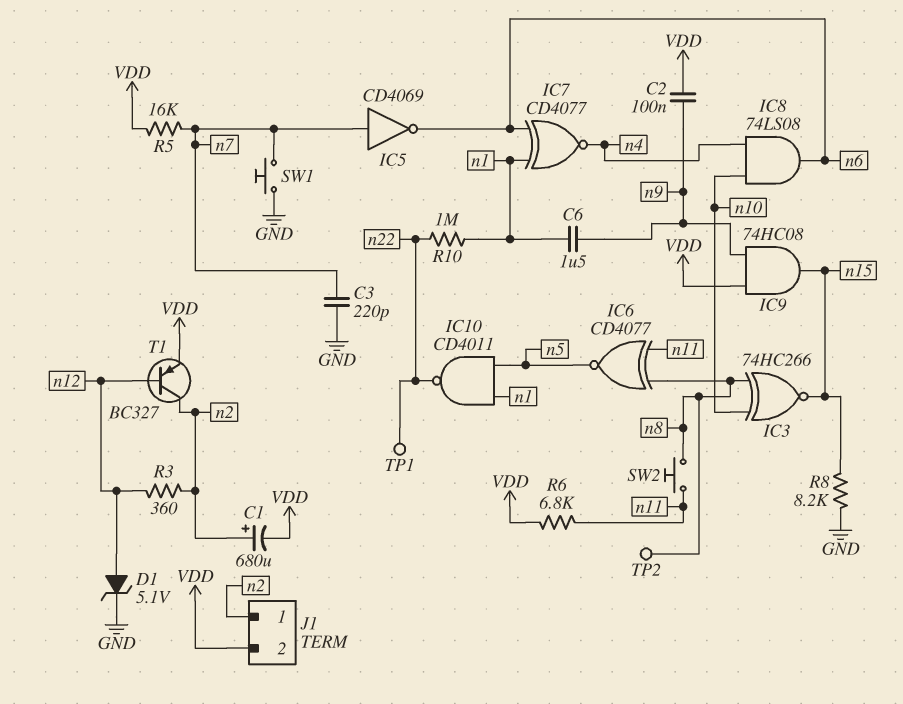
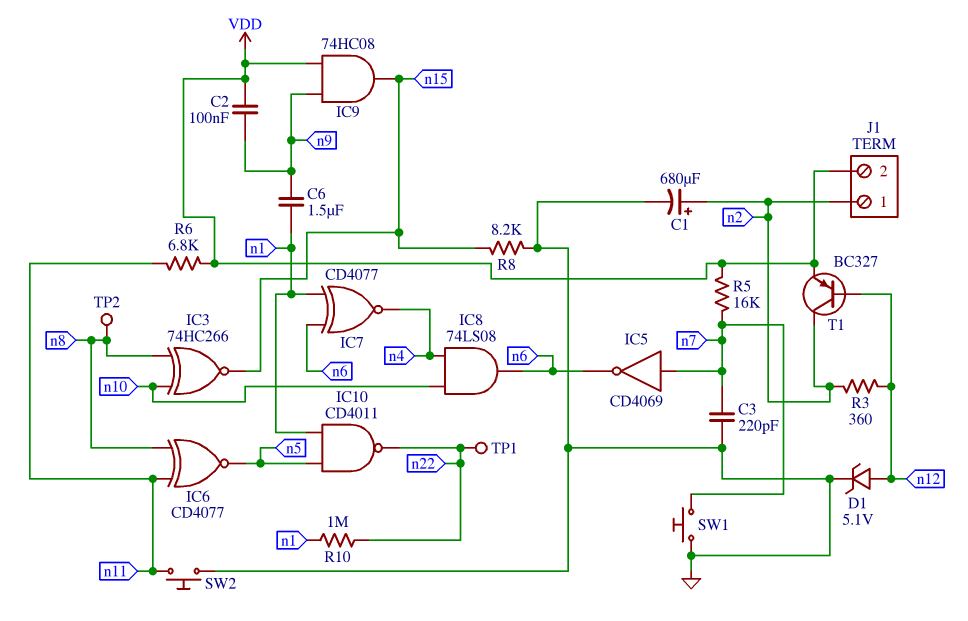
C1: 680uF (plus n2, minus VDD) -> 680uF (plus n2, minus GND)
SW2: button (n8, n11) -> button (GND, n11)

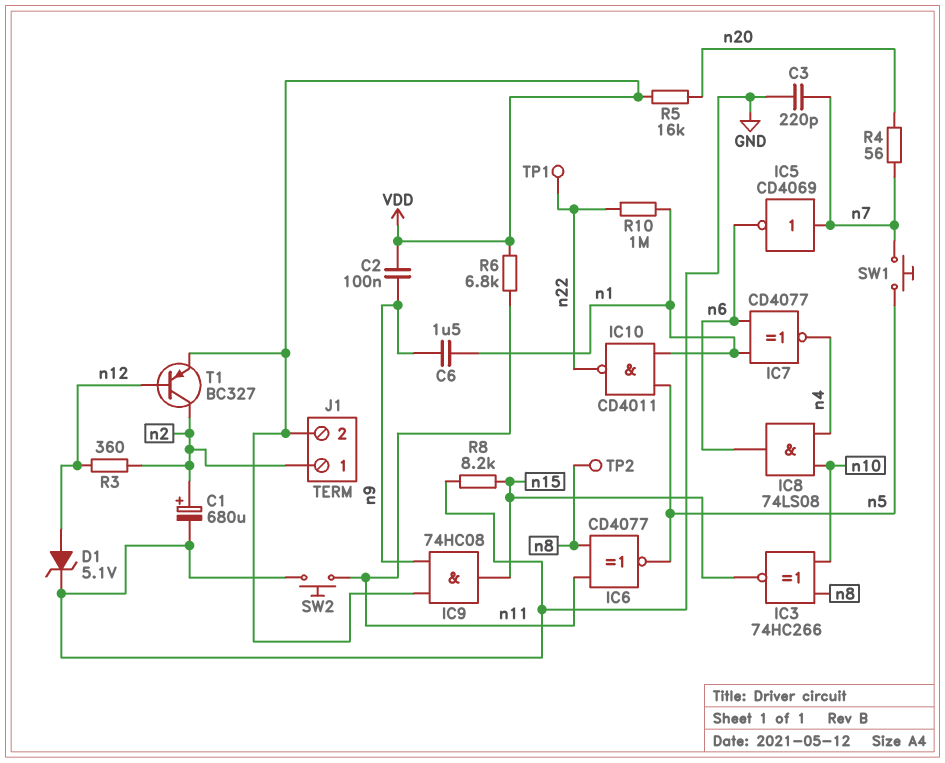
R4: none -> 56 (n7, n20)
R5: 16k (VDD, n7) -> 16k (VDD, n20)
SW1: button (GND, n7) -> button (n5, n7)

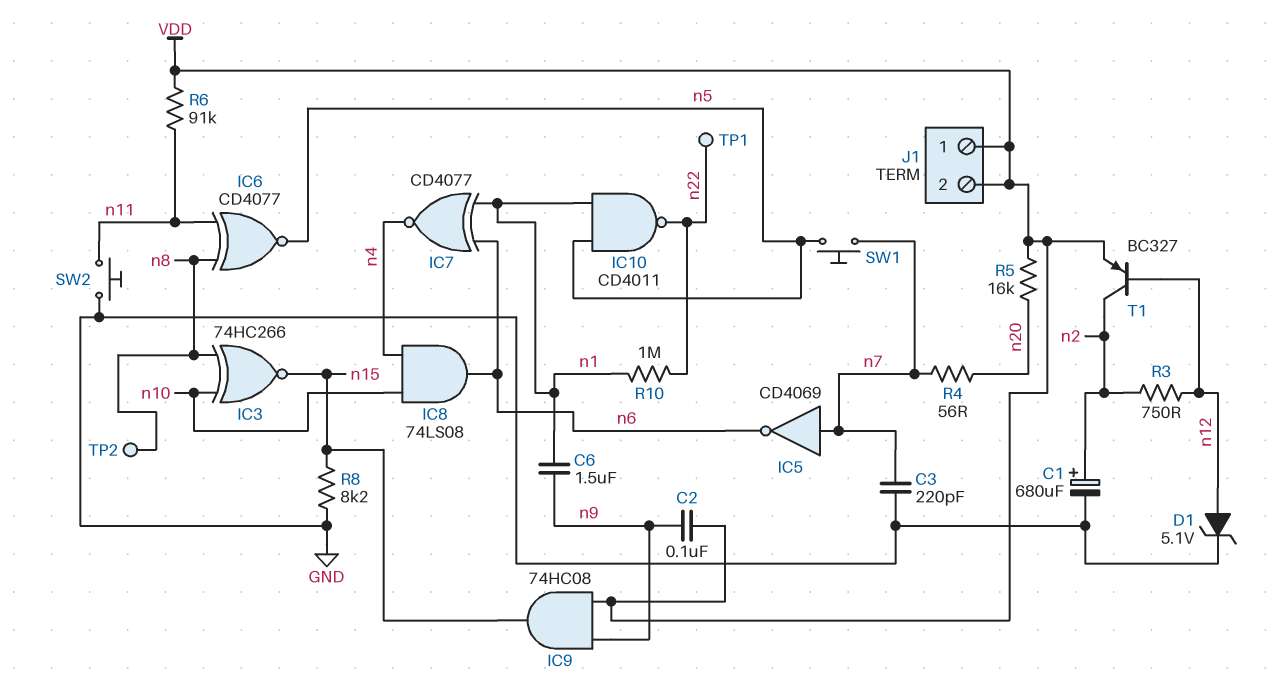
J1 pin 1: n2 -> VDD
R3: 360 (n2, n12) -> 750 (n2, n12)
R6: 6.8k (VDD, n11) -> 91k (VDD, n11)

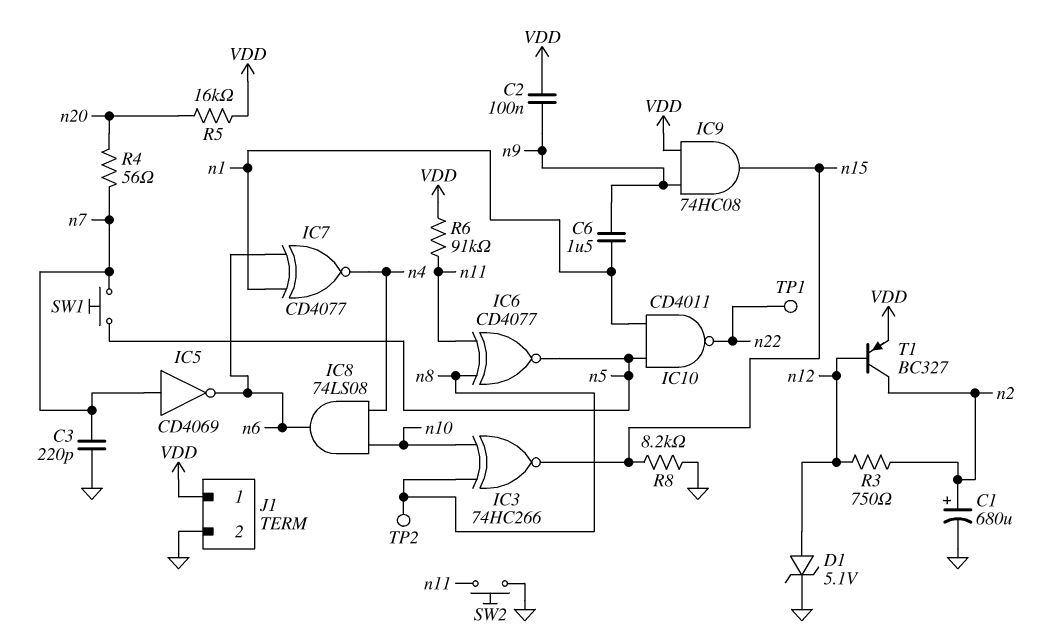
J1 pin 2: VDD -> GND
R10: 1M (n1, n22) -> none

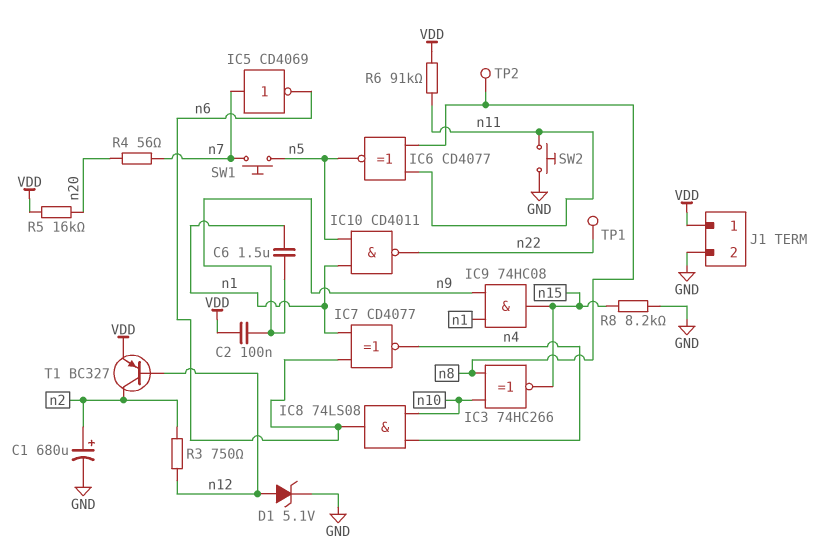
C3: 220pF (GND, n7) -> none
IC9: AND 74HC08 (in VDD, in n9, out n15) -> AND 74HC08 (in n1, in n9, out n15)

